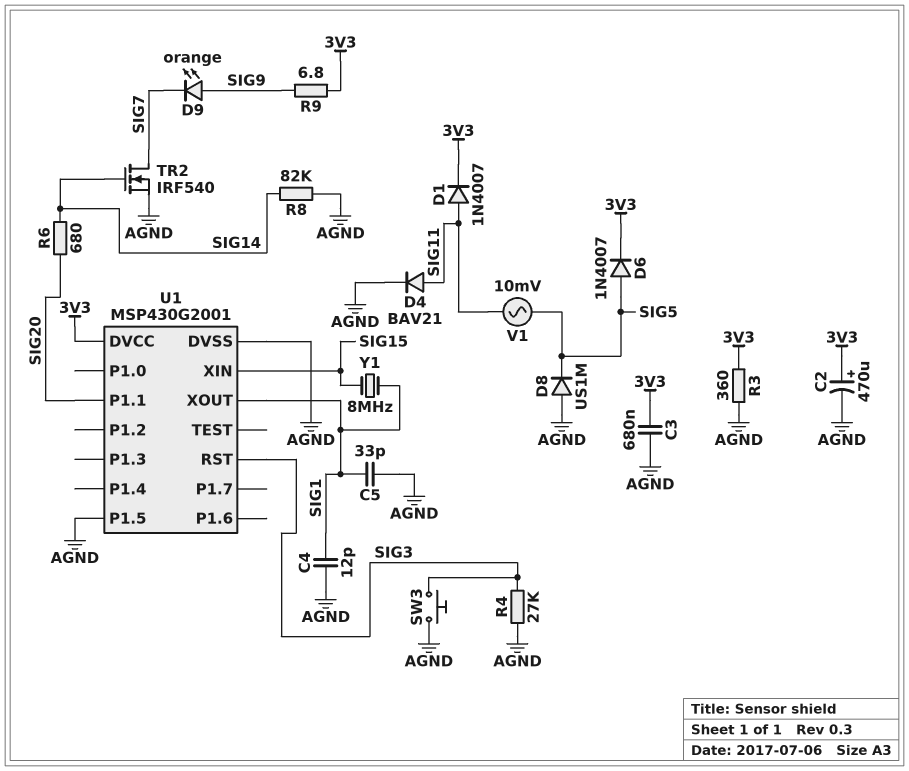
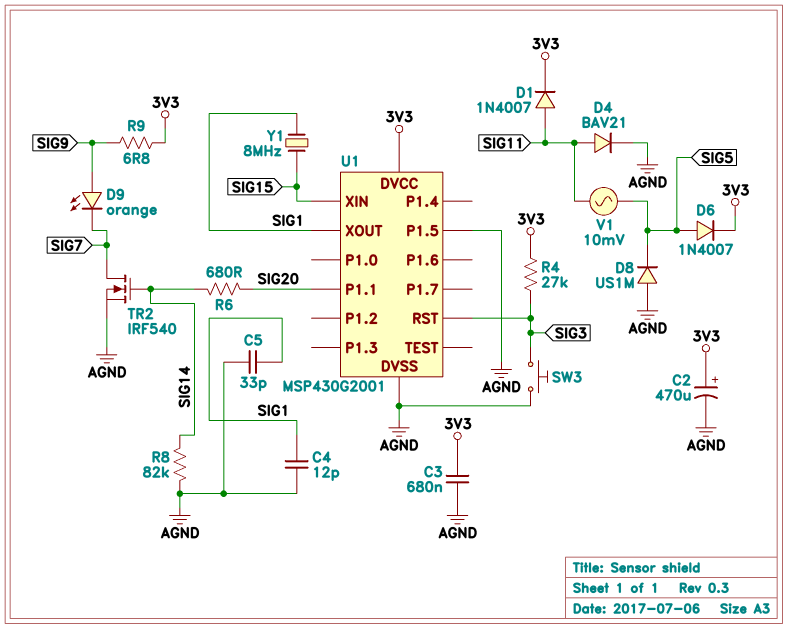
R3: 360 (3V3, AGND) -> none
R4: 27k (AGND, SIG3) -> 27k (3V3, SIG3)

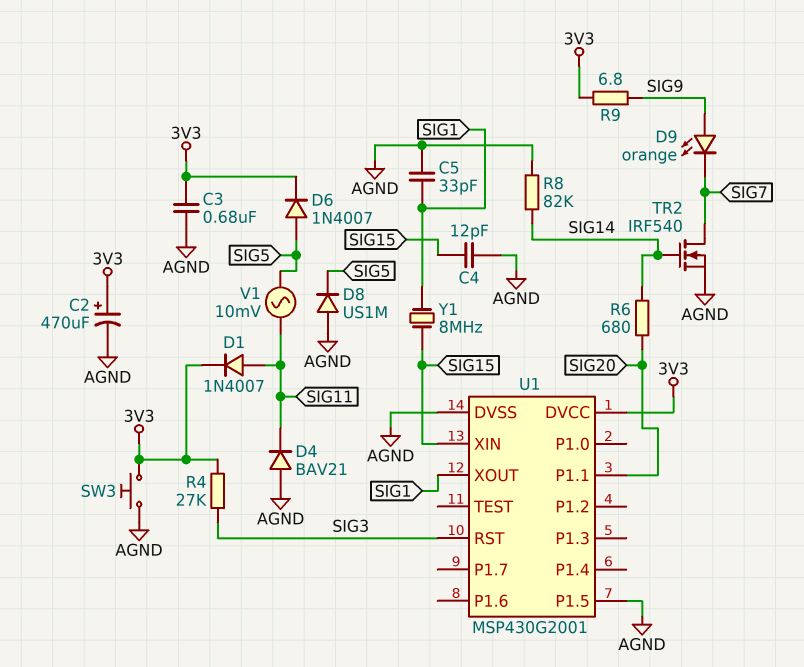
C4: 12pF (AGND, SIG1) -> 12pF (AGND, SIG15)
D4: diode BAV21 (A SIG11, K AGND) -> diode BAV21 (A AGND, K SIG11)
SW3: button (AGND, SIG3) -> button (3V3, AGND)

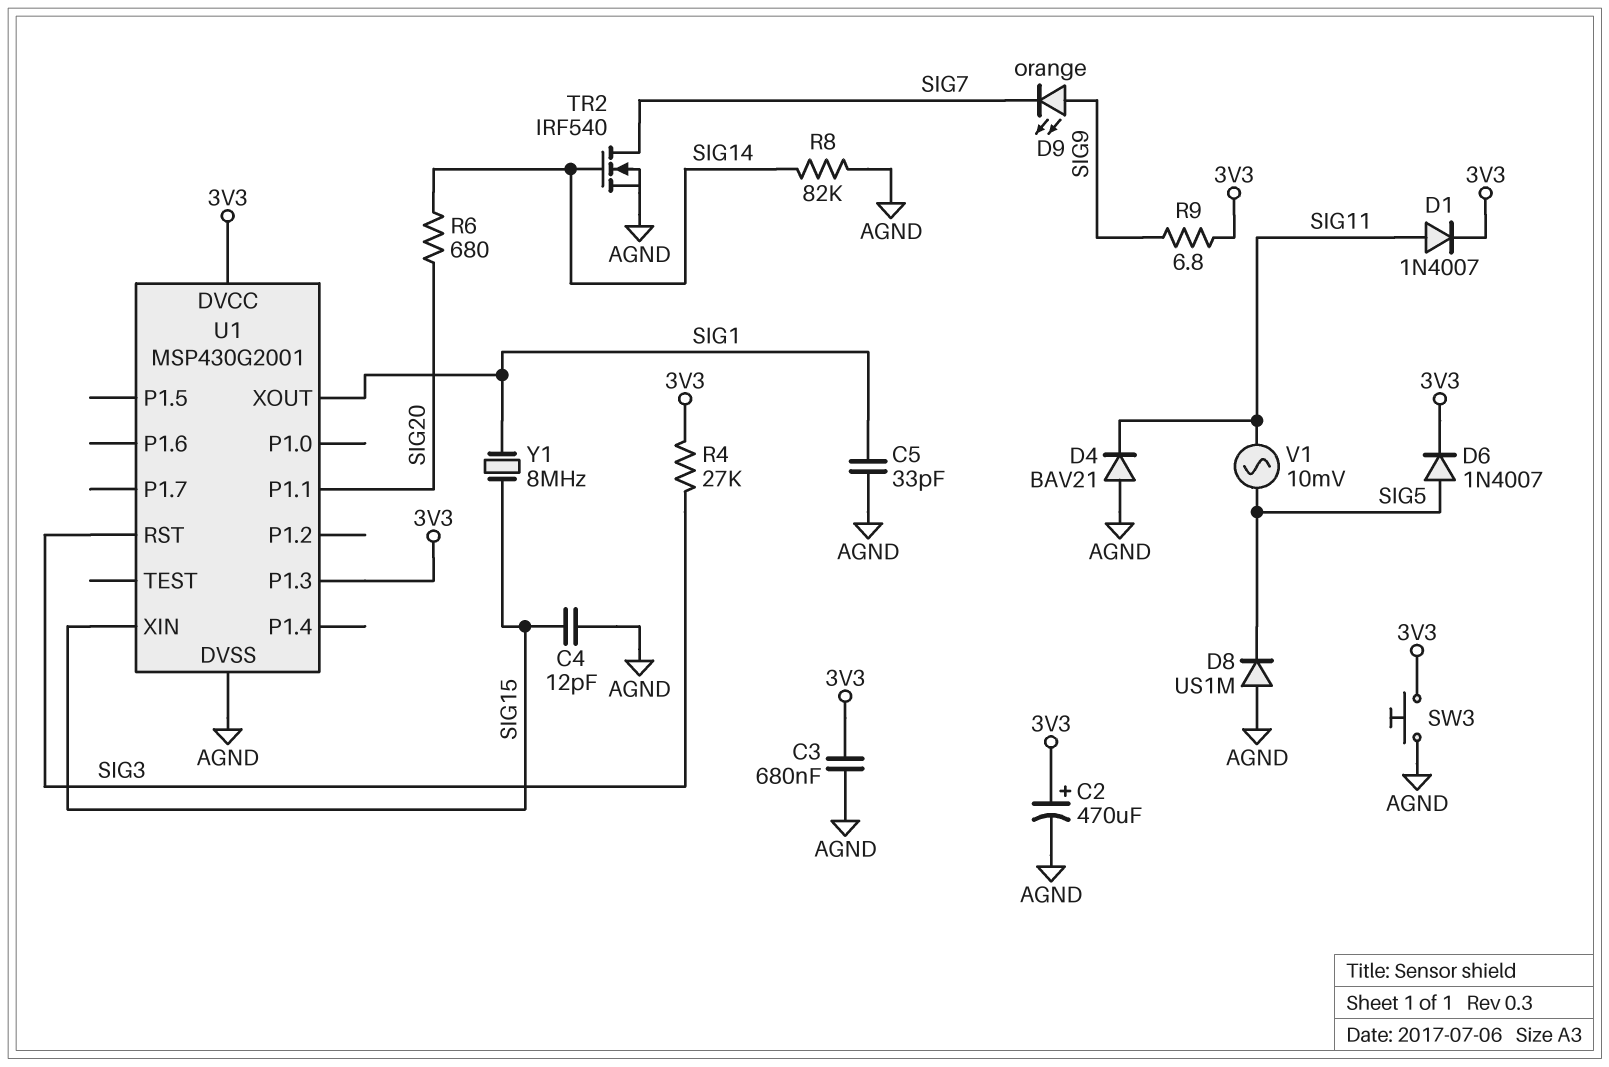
U1 pin P1.3: none -> 3V3
U1 pin P1.5: AGND -> none

